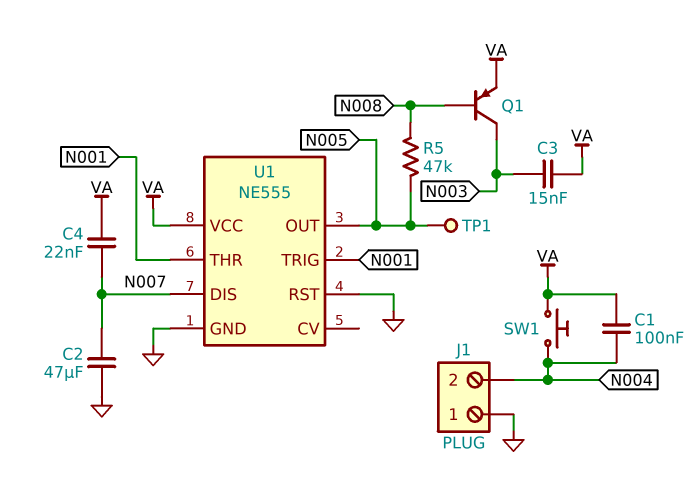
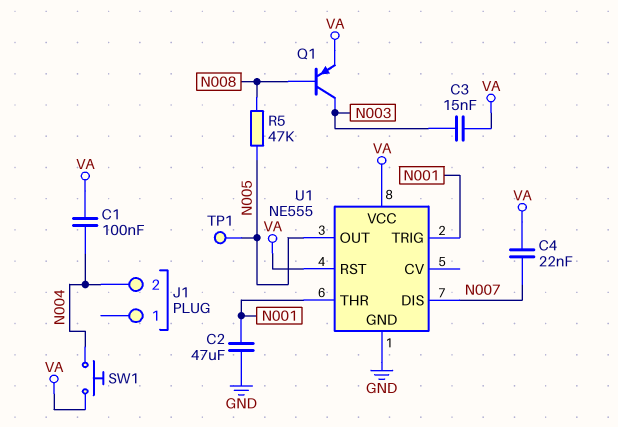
C2: 47uF (GND, N007) -> 47uF (GND, N001)
J1 pin 1: GND -> none
U1 pin RST: GND -> VA

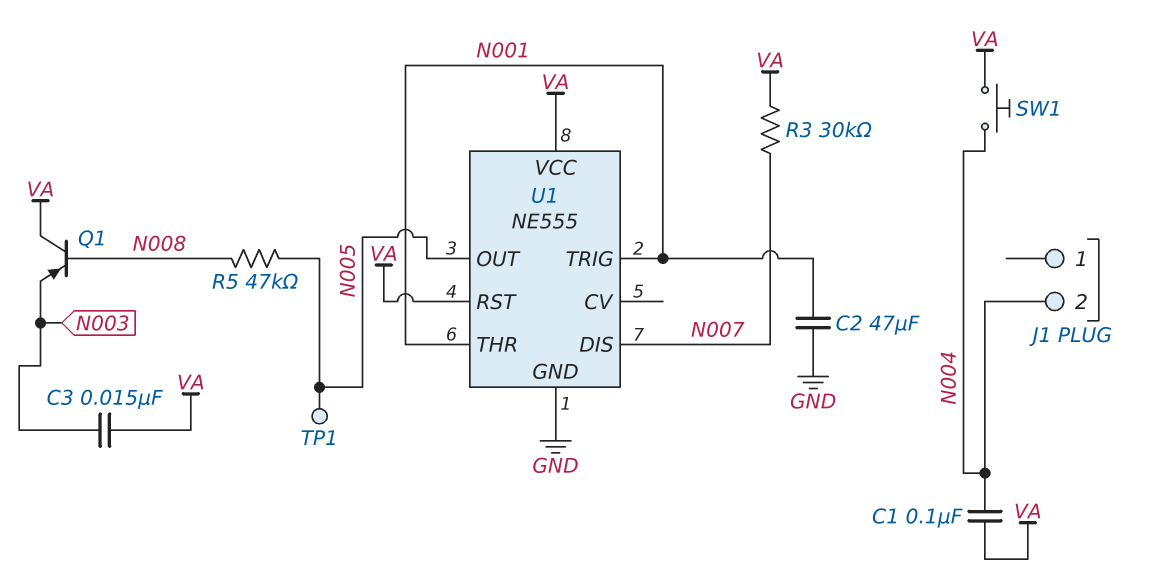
C4: 22nF (N007, VA) -> none
Q1: PNP (B N008, C N003, E VA) -> PNP (B N008, C VA, E N003)
R3: none -> 30k (N007, VA)

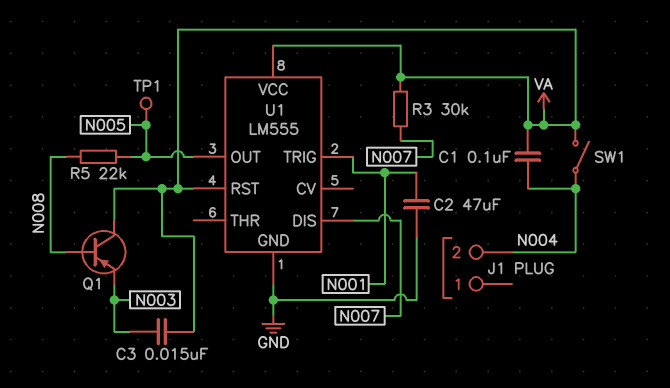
R5: 47k (N005, N008) -> 22k (N005, N008)
SW1: button (N004, VA) -> switch (N004, VA)
U1: NE555 -> LM555
U1 pin THR: N001 -> none

